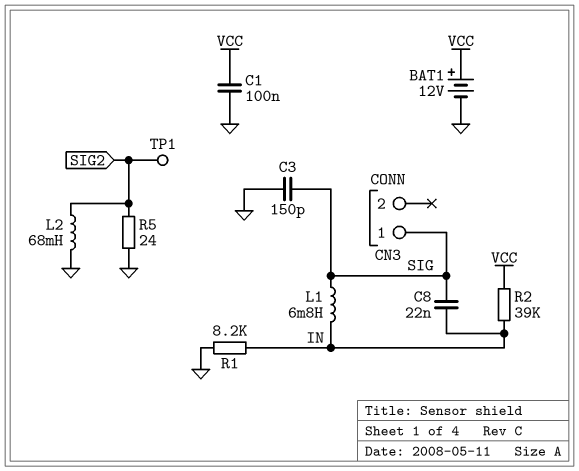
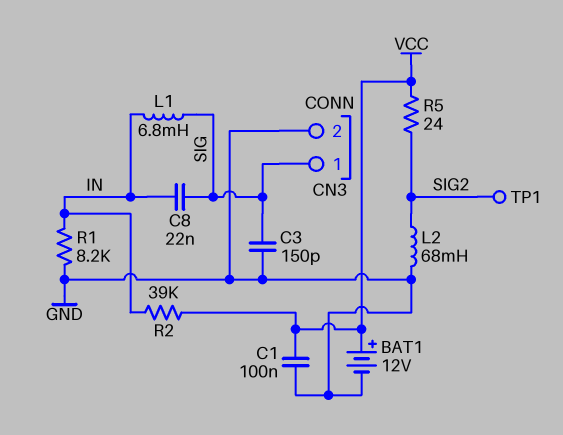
CN3 pin 2: none -> GND
R5: 24 (GND, SIG2) -> 24 (SIG2, VCC)

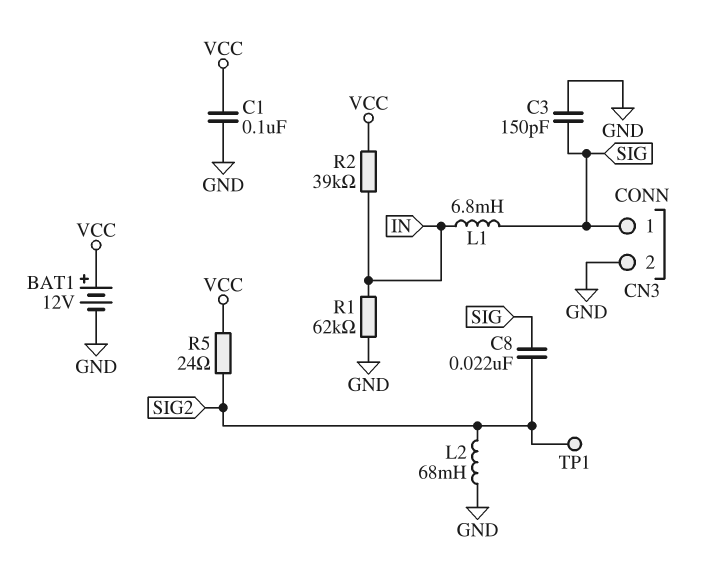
C8: 22nF (IN, SIG) -> 22nF (SIG, SIG2)
R1: 8.2k (GND, IN) -> 62k (GND, IN)

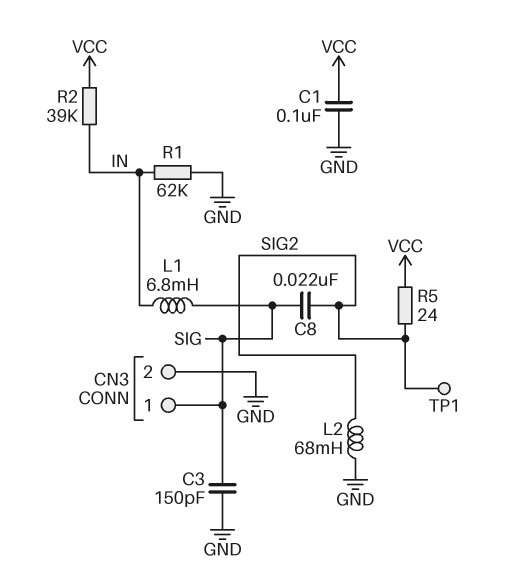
BAT1: 12V (plus VCC, minus GND) -> none

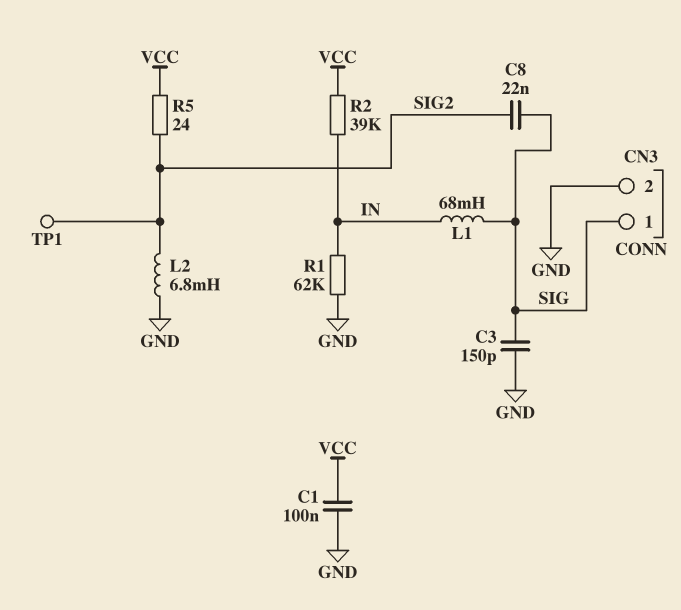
L1: 6.8mH (IN, SIG) -> 68mH (IN, SIG)
L2: 68mH (GND, SIG2) -> 6.8mH (GND, SIG2)

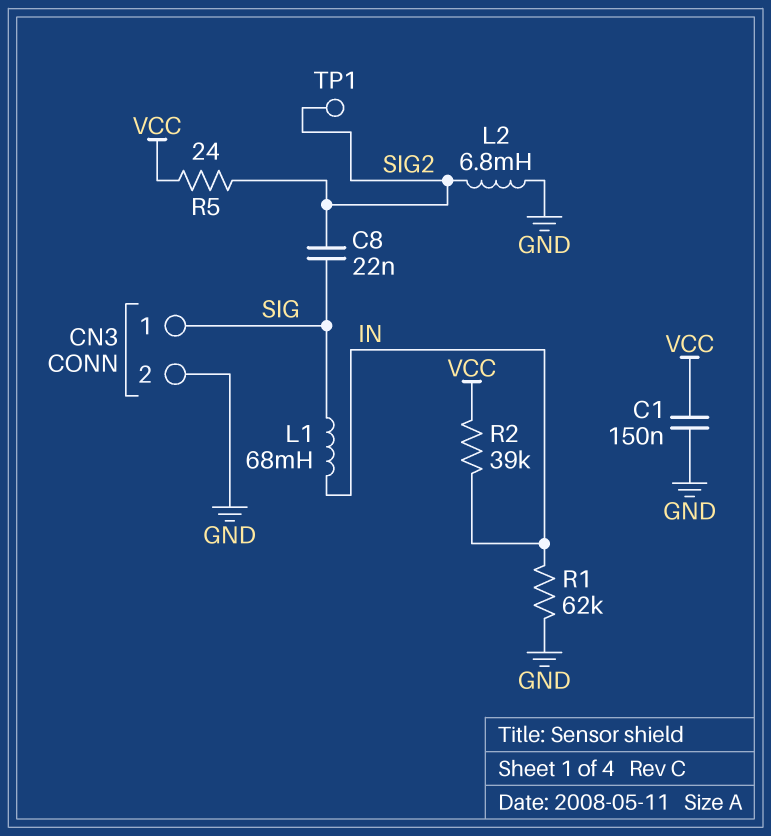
C1: 100nF (GND, VCC) -> 150nF (GND, VCC)
C3: 150pF (GND, SIG) -> none

